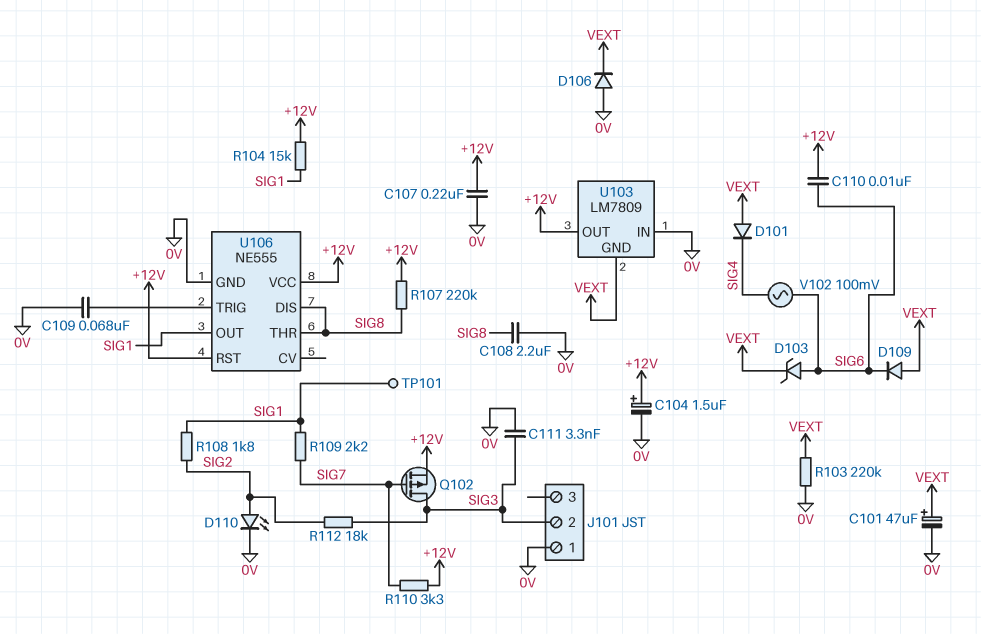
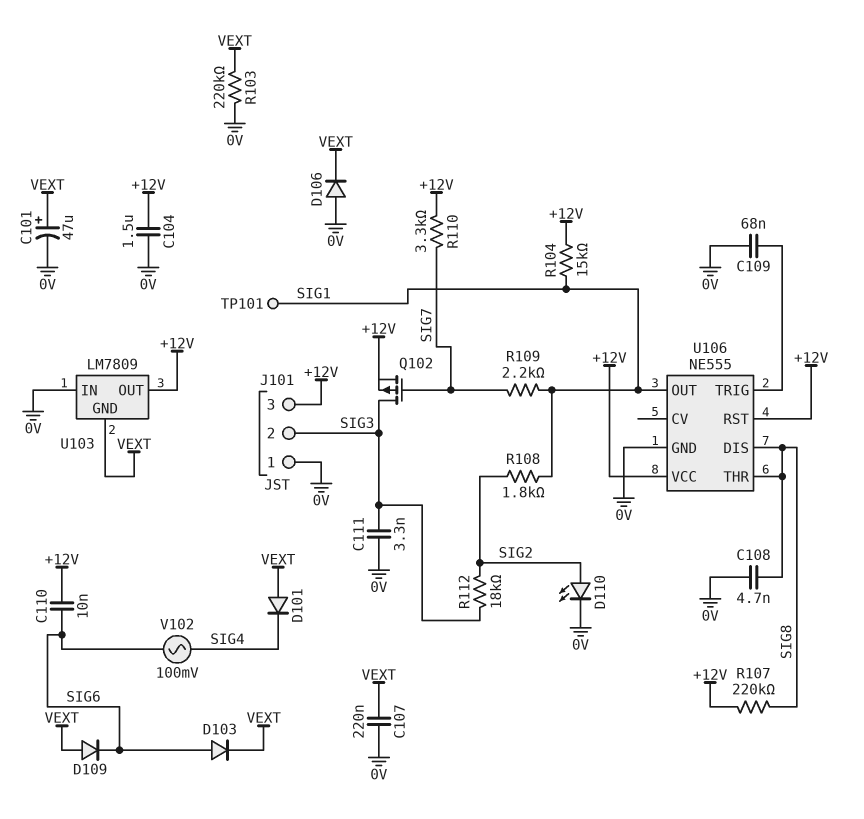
C104: 1.5uF (plus +12V, minus 0V) -> 1.5uF (+12V, 0V)
C107: 220nF (+12V, 0V) -> 220nF (0V, VEXT)
C108: 2.2uF (0V, SIG8) -> 4.7nF (0V, SIG8)
D103: zener (A SIG6, K VEXT) -> diode (A SIG6, K VEXT)
J101 pin 3: none -> +12V

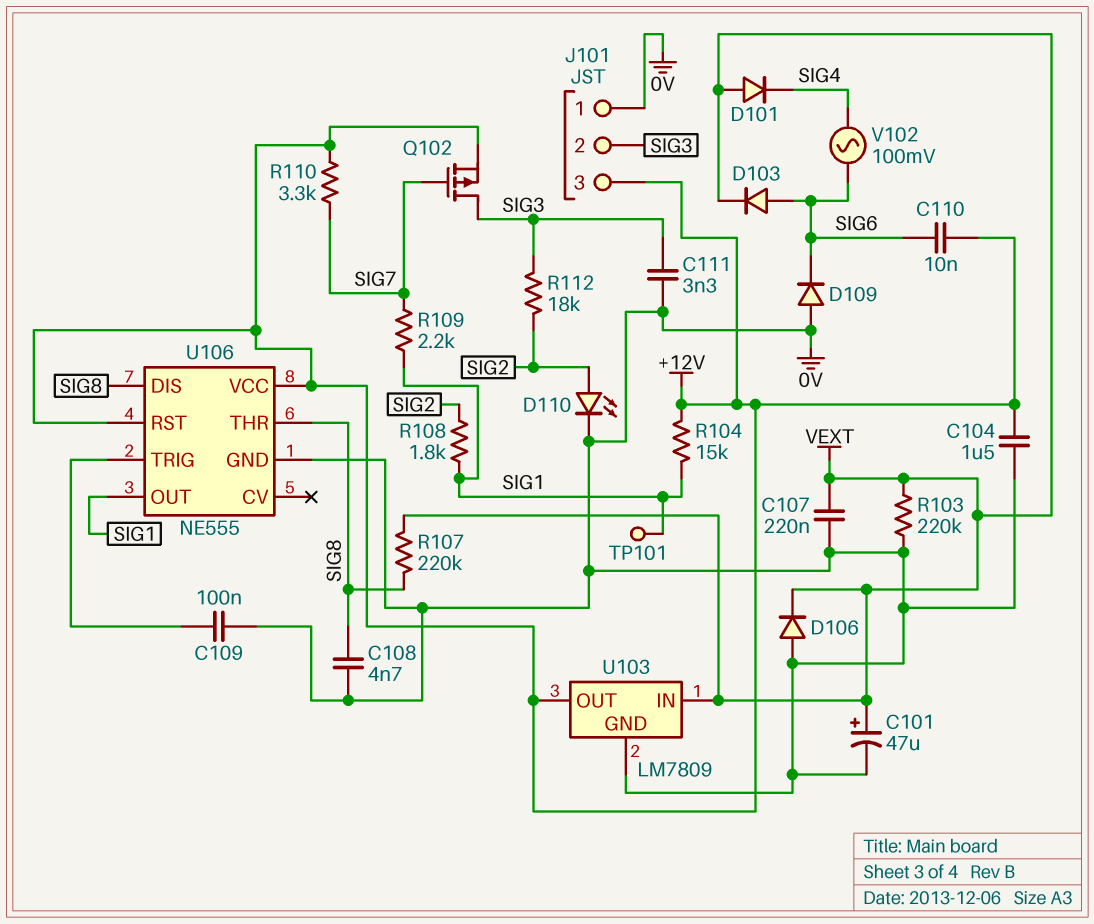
C109: 68nF (0V, U106/TRIG) -> 100nF (0V, U106/TRIG)
D109: diode (A VEXT, K SIG6) -> diode (A 0V, K SIG6)
R107: 220k (+12V, SIG8) -> 220k (SIG8, VEXT)
U103 pin GND: VEXT -> 0V
U103 pin IN: 0V -> VEXT

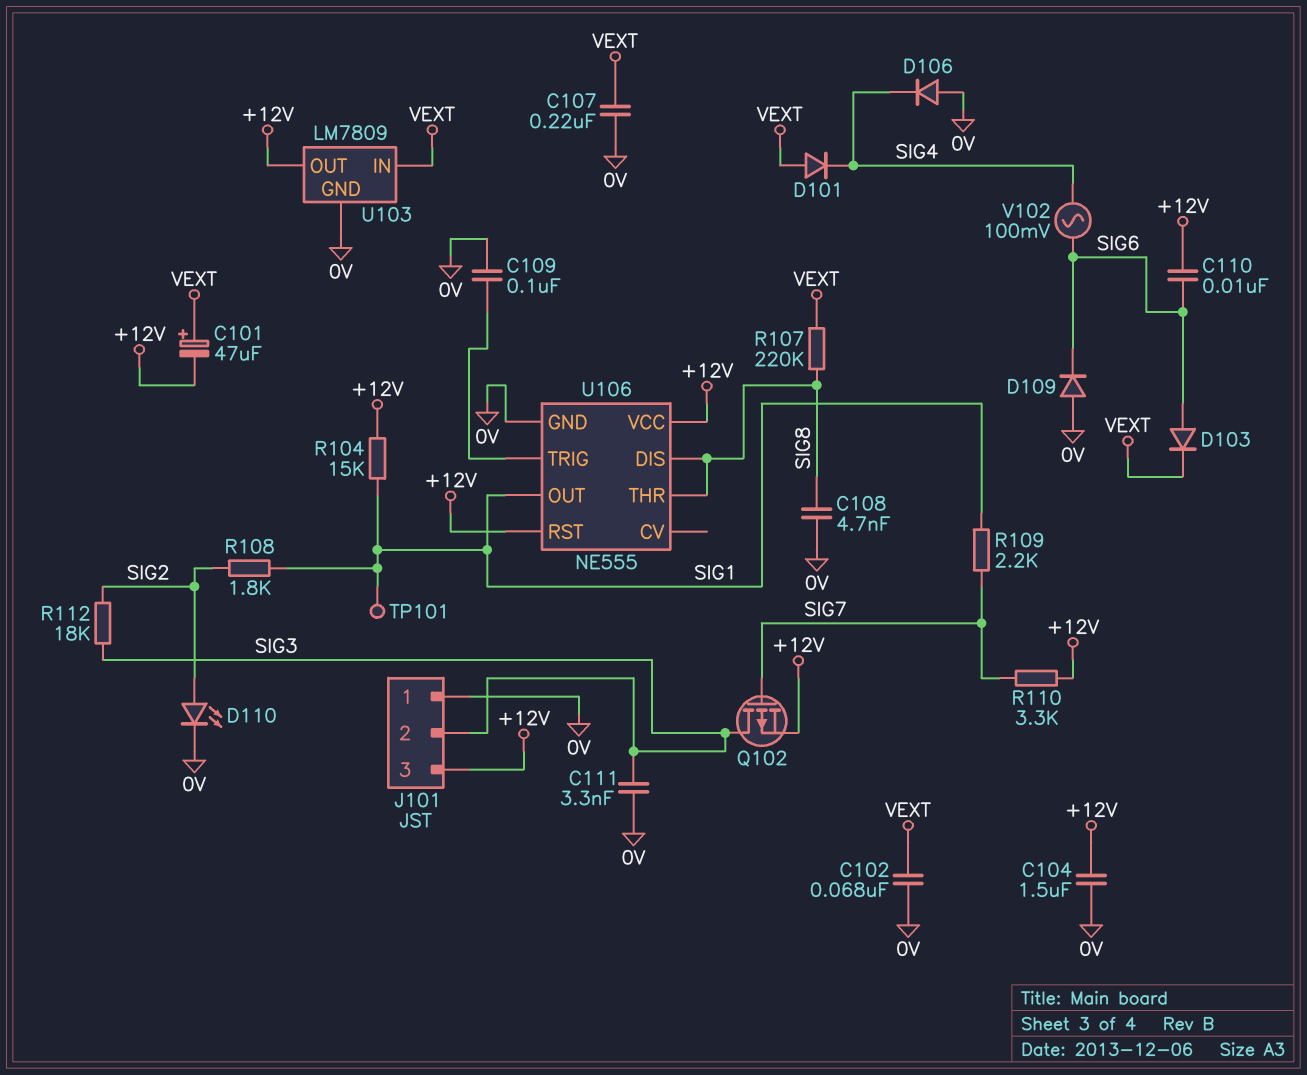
C101: 47uF (plus VEXT, minus 0V) -> 47uF (plus VEXT, minus +12V)
C102: none -> 68nF (0V, VEXT)
D106: diode (A 0V, K VEXT) -> diode (A 0V, K SIG4)
R103: 220k (0V, VEXT) -> none

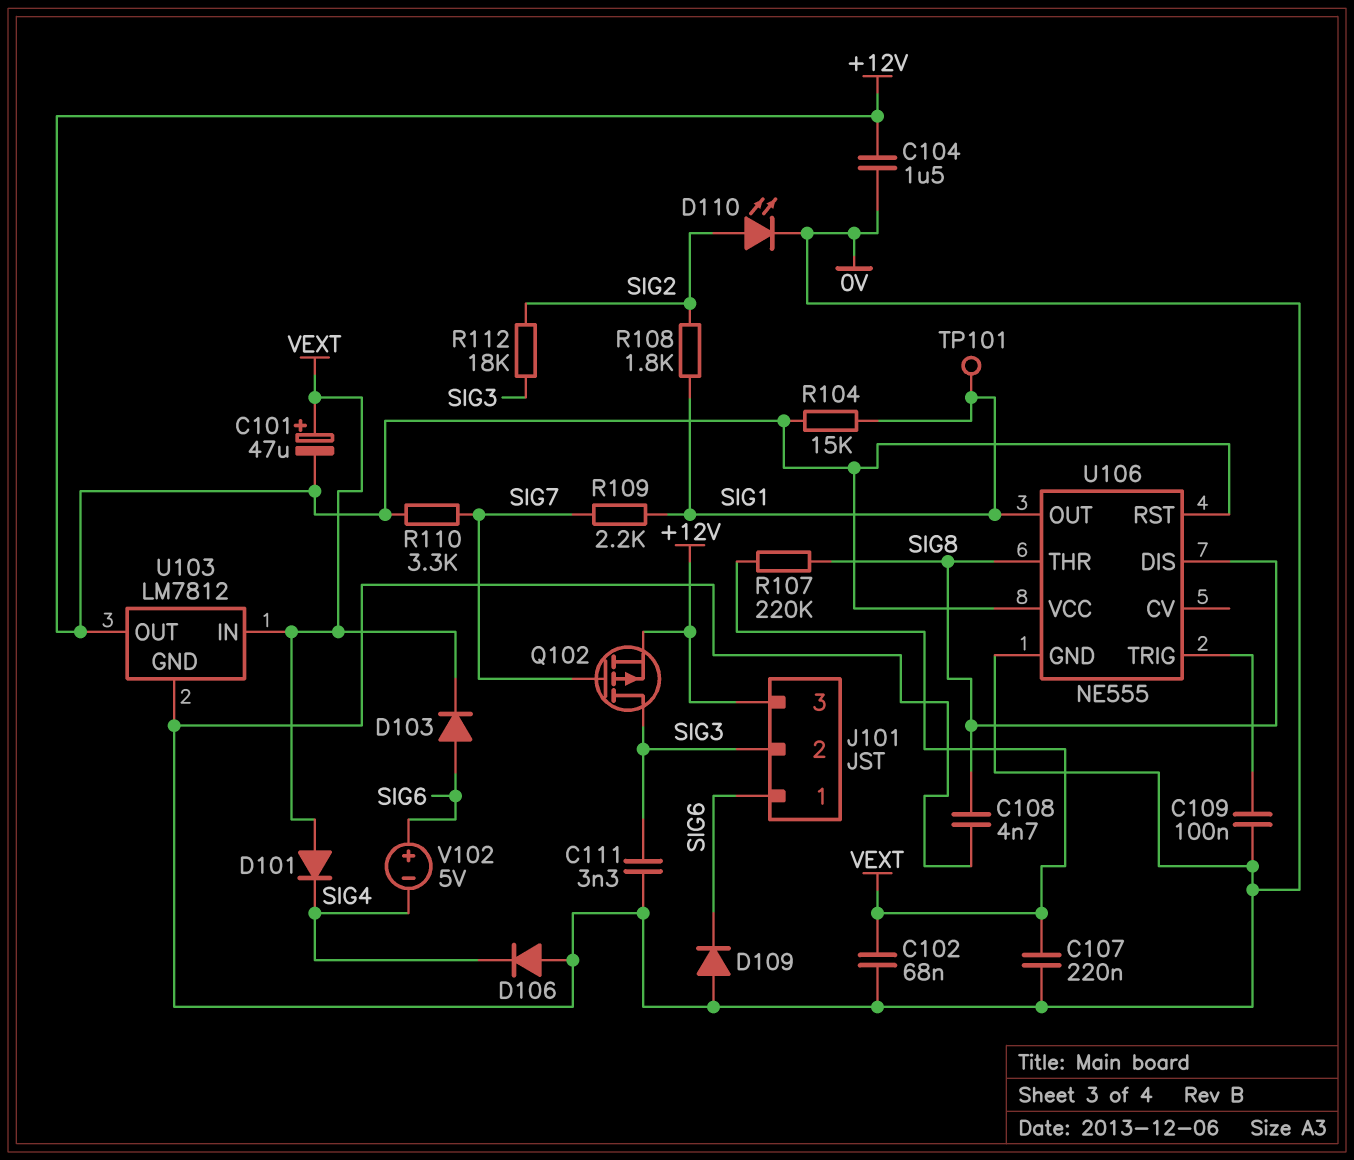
C110: 10nF (+12V, SIG6) -> none
J101 pin 1: 0V -> SIG6
U103: LM7809 -> LM7812
V102: AC 100mV (SIG4, SIG6) -> 5V (plus SIG6, minus SIG4)

